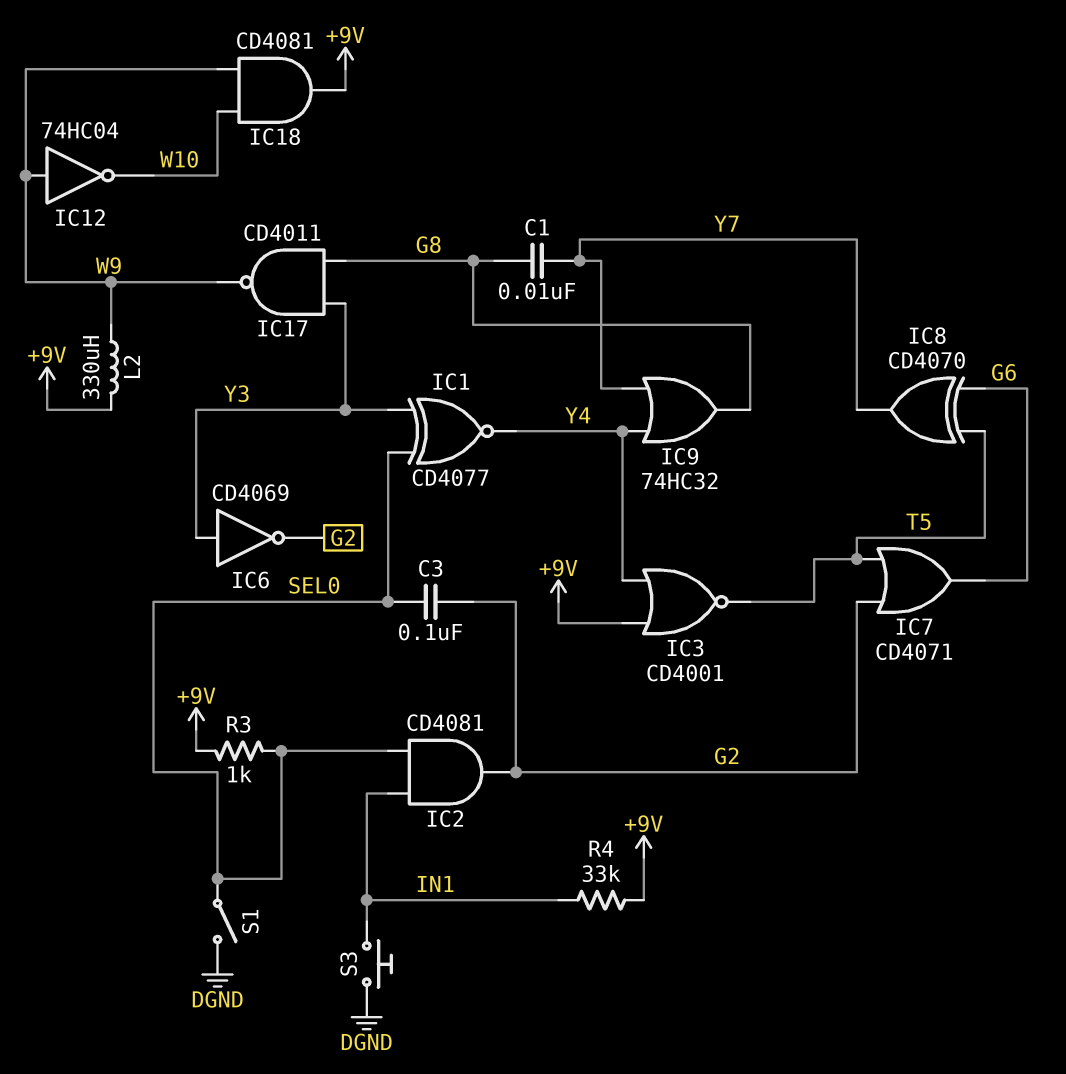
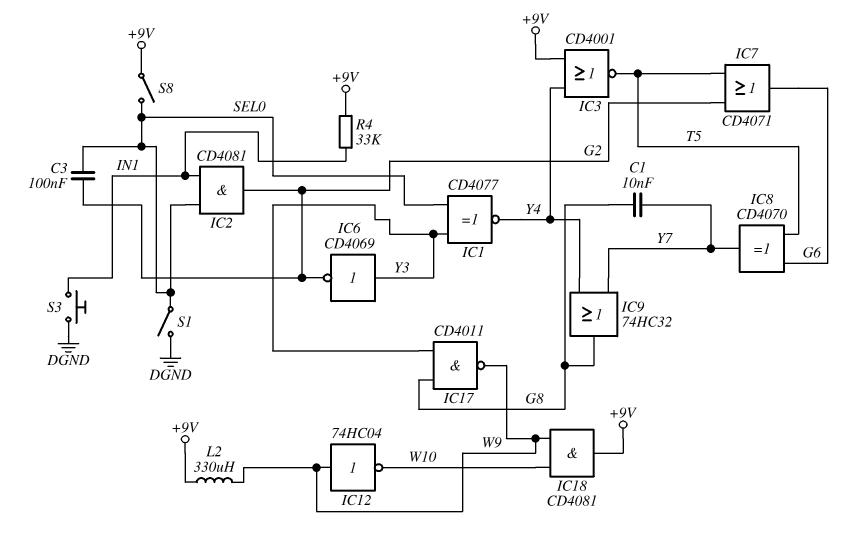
R3: 1k (+9V, SEL0) -> none
S8: none -> switch (+9V, SEL0)

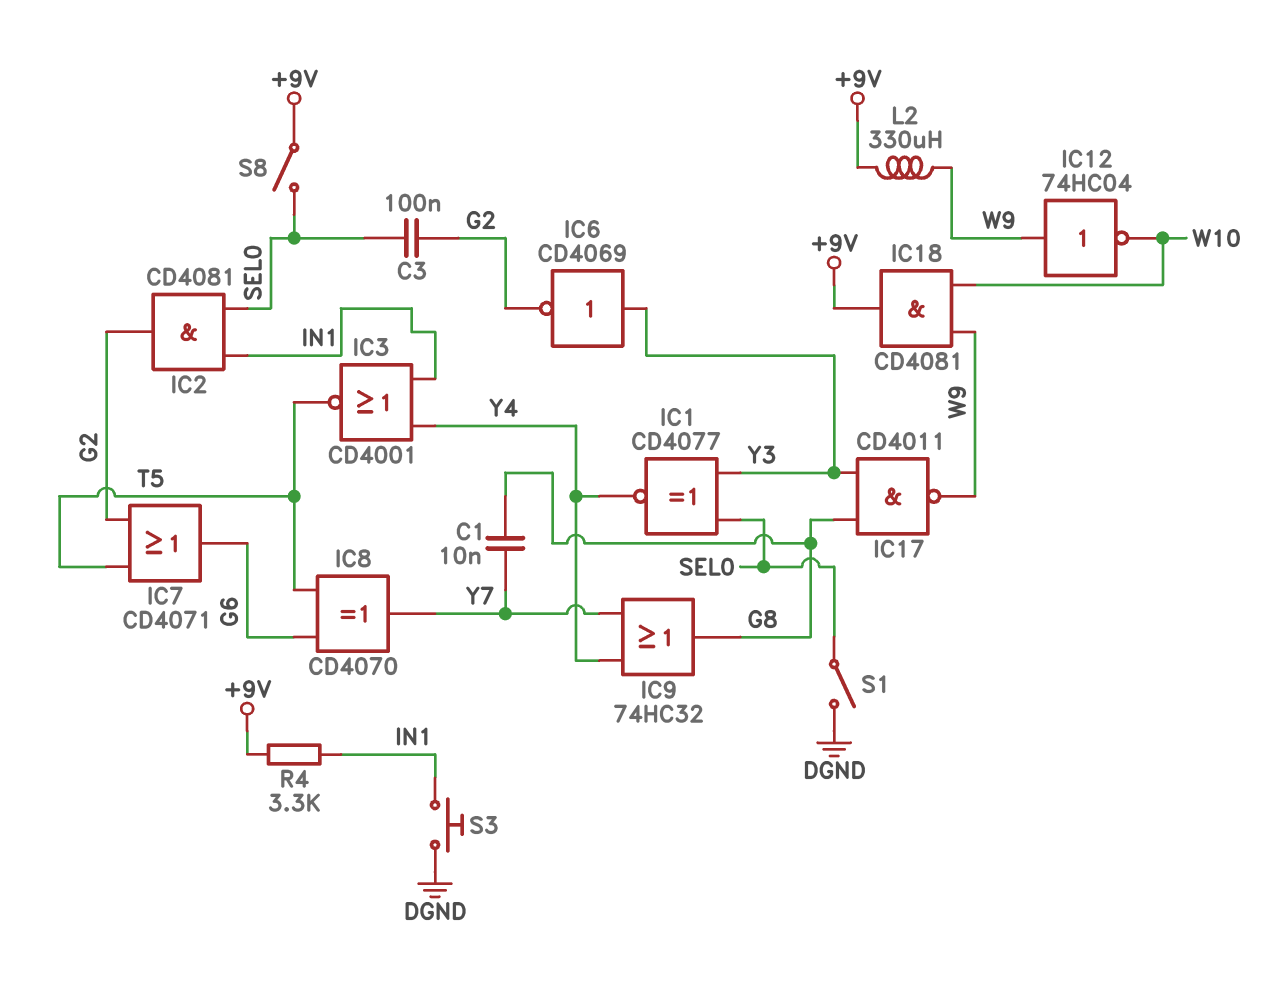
IC3: NOR CD4001 (in +9V, in Y4, out T5) -> NOR CD4001 (in IN1, in Y4, out T5)
R4: 33k (+9V, IN1) -> 3.3k (+9V, IN1)

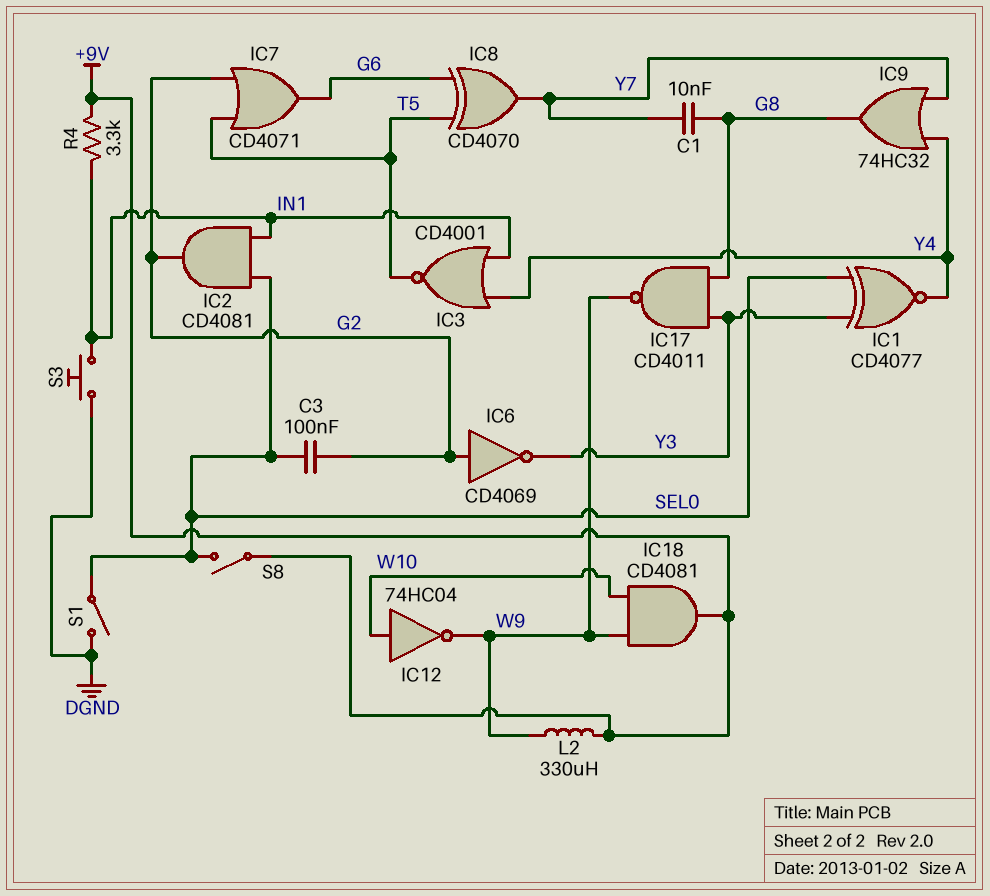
IC6: NOT CD4069 (in Y3, out G2) -> NOT CD4069 (in G2, out Y3)
IC12: NOT 74HC04 (in W9, out W10) -> NOT 74HC04 (in W10, out W9)

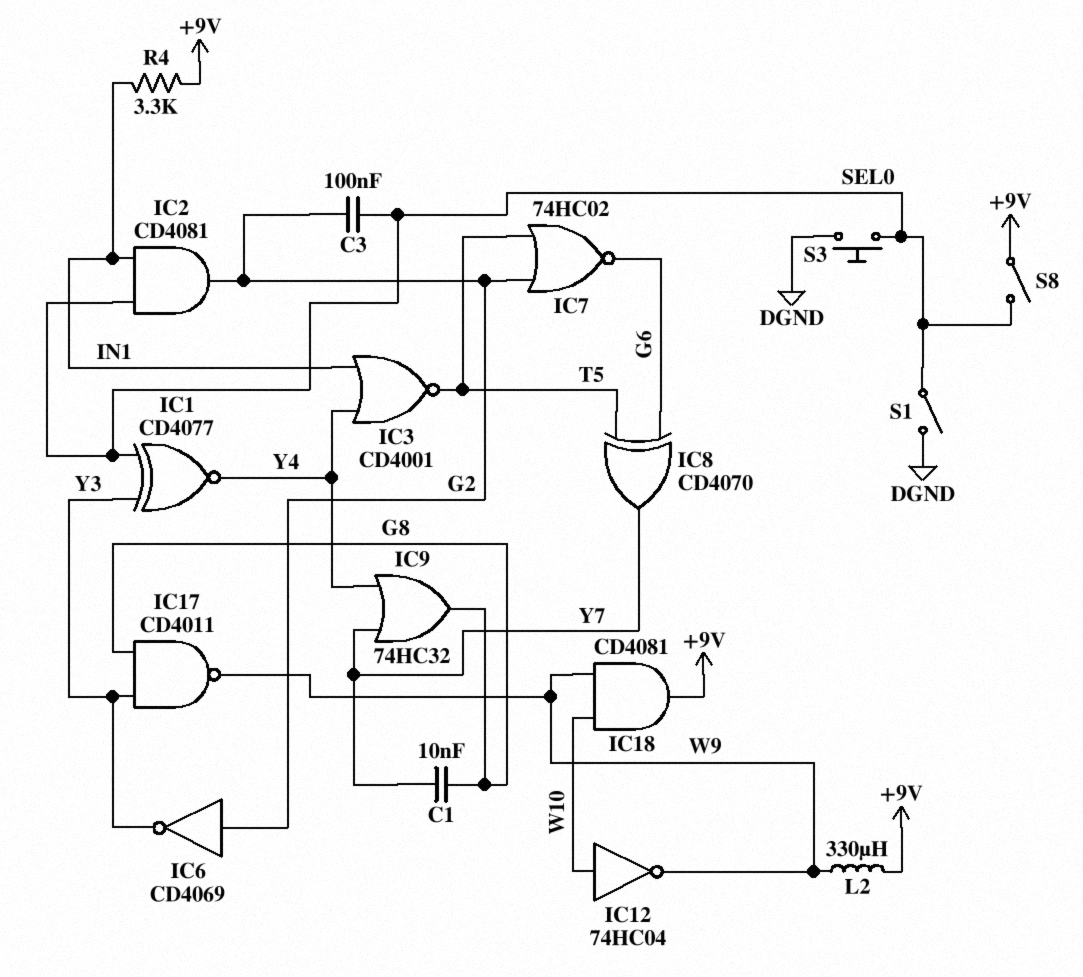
IC7: OR CD4071 (in G2, in T5, out G6) -> NOR 74HC02 (in G2, in T5, out G6)
S3: button (DGND, IN1) -> button (DGND, SEL0)

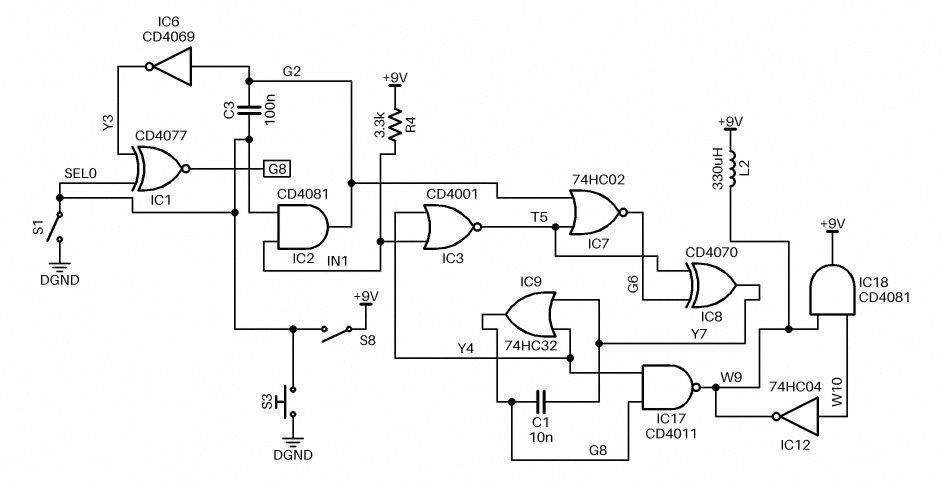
IC1: XNOR CD4077 (in SEL0, in Y3, out Y4) -> XNOR CD4077 (in SEL0, in Y3, out G8)
IC17: NAND CD4011 (in G8, in Y3, out W9) -> NAND CD4011 (in G8, in Y4, out W9)

